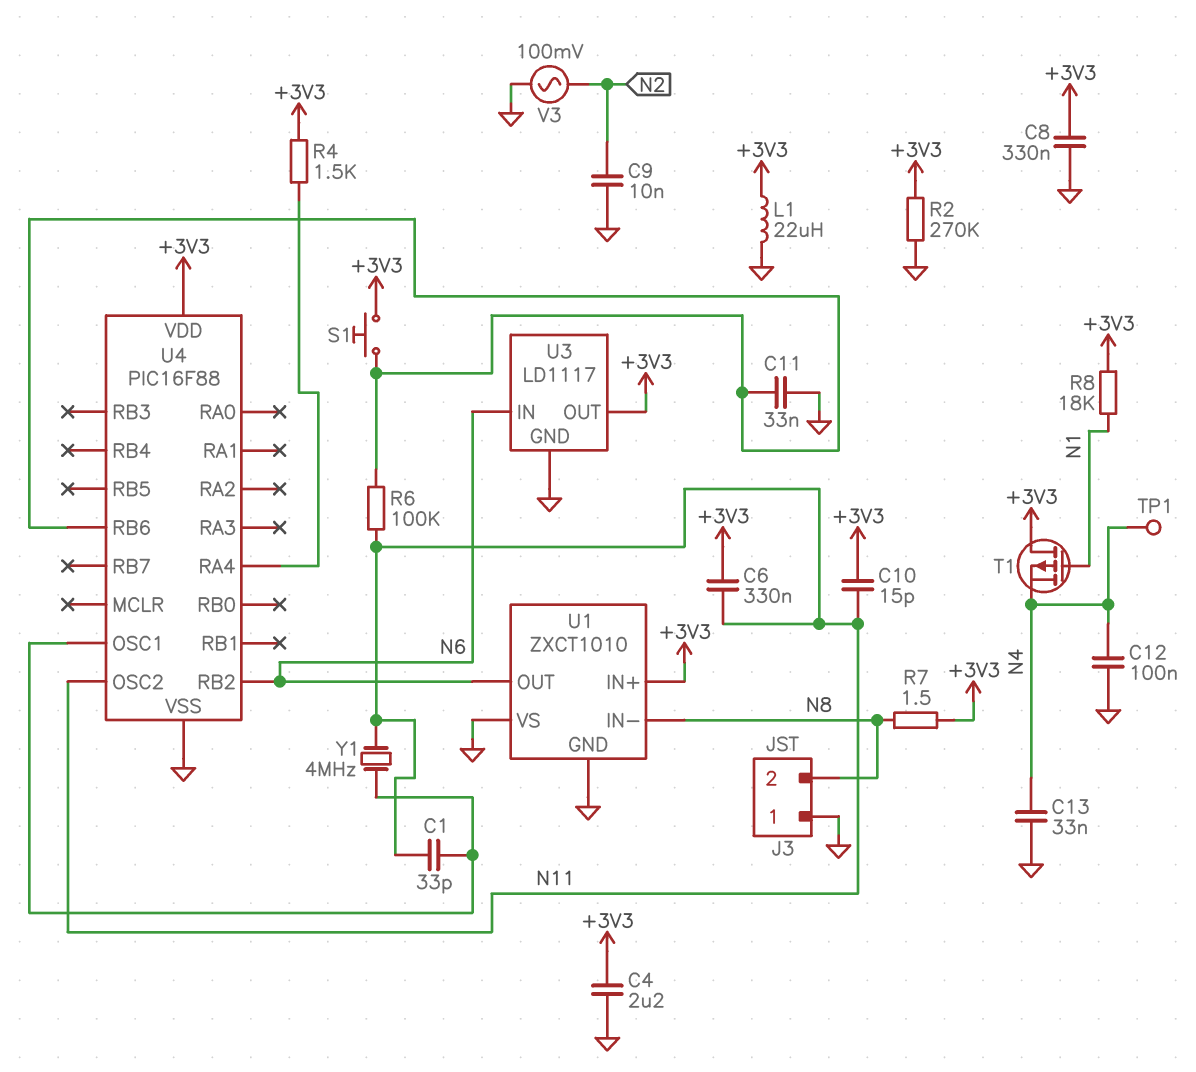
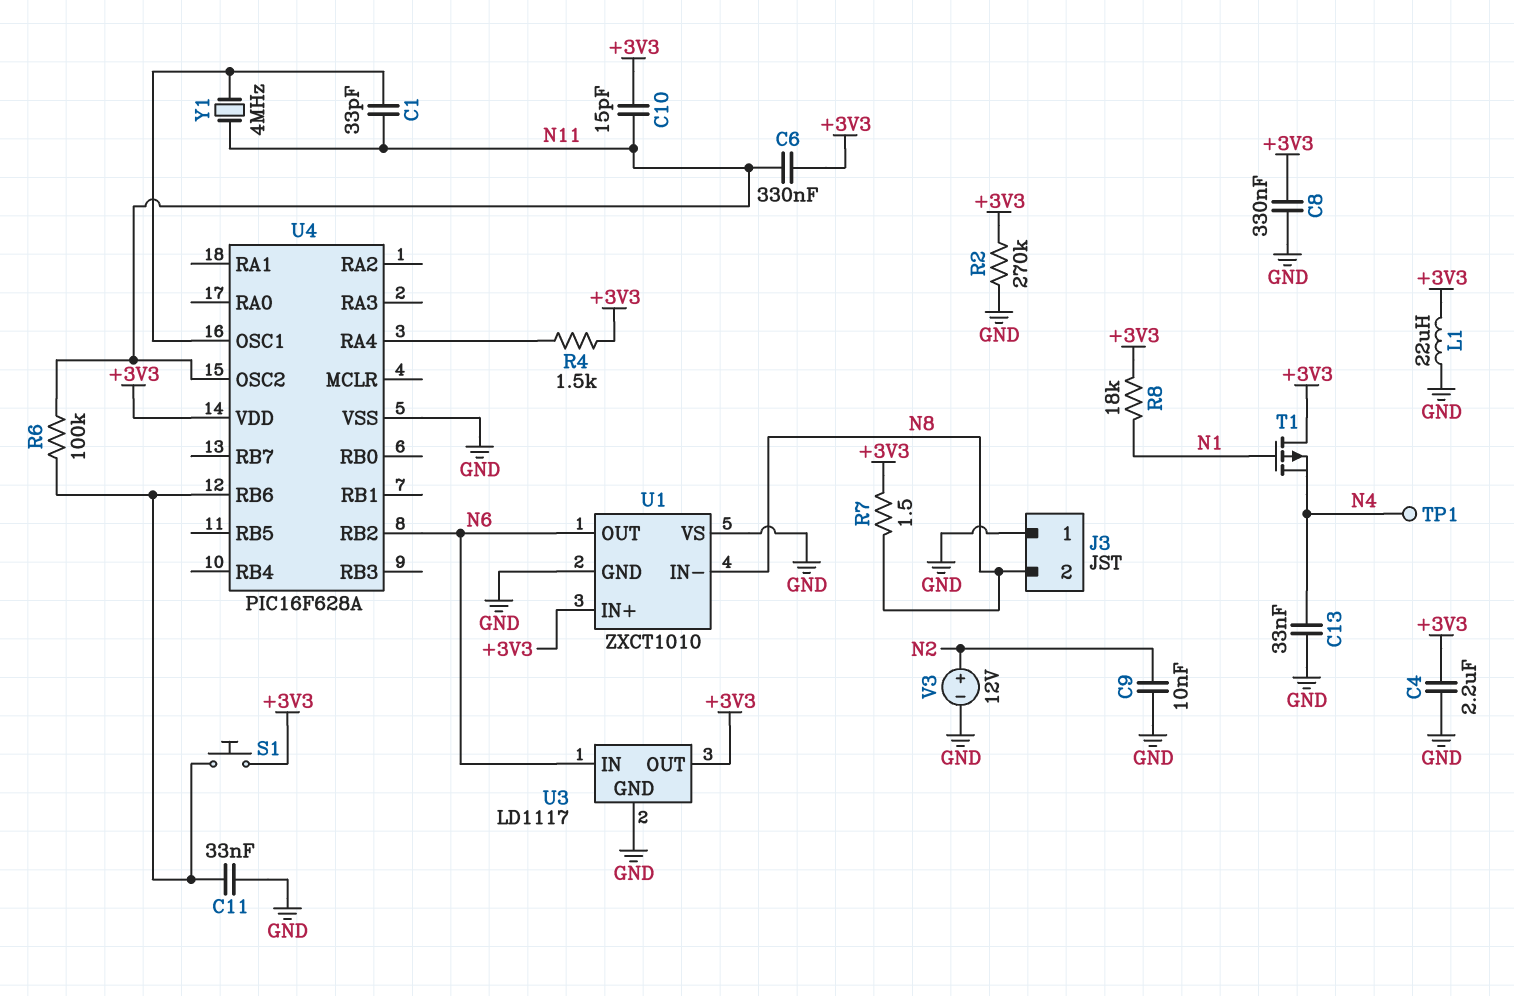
C12: 100nF (GND, N4) -> none
U4: PIC16F88 -> PIC16F628A
V3: AC 100mV (GND, N2) -> 12V (plus N2, minus GND)

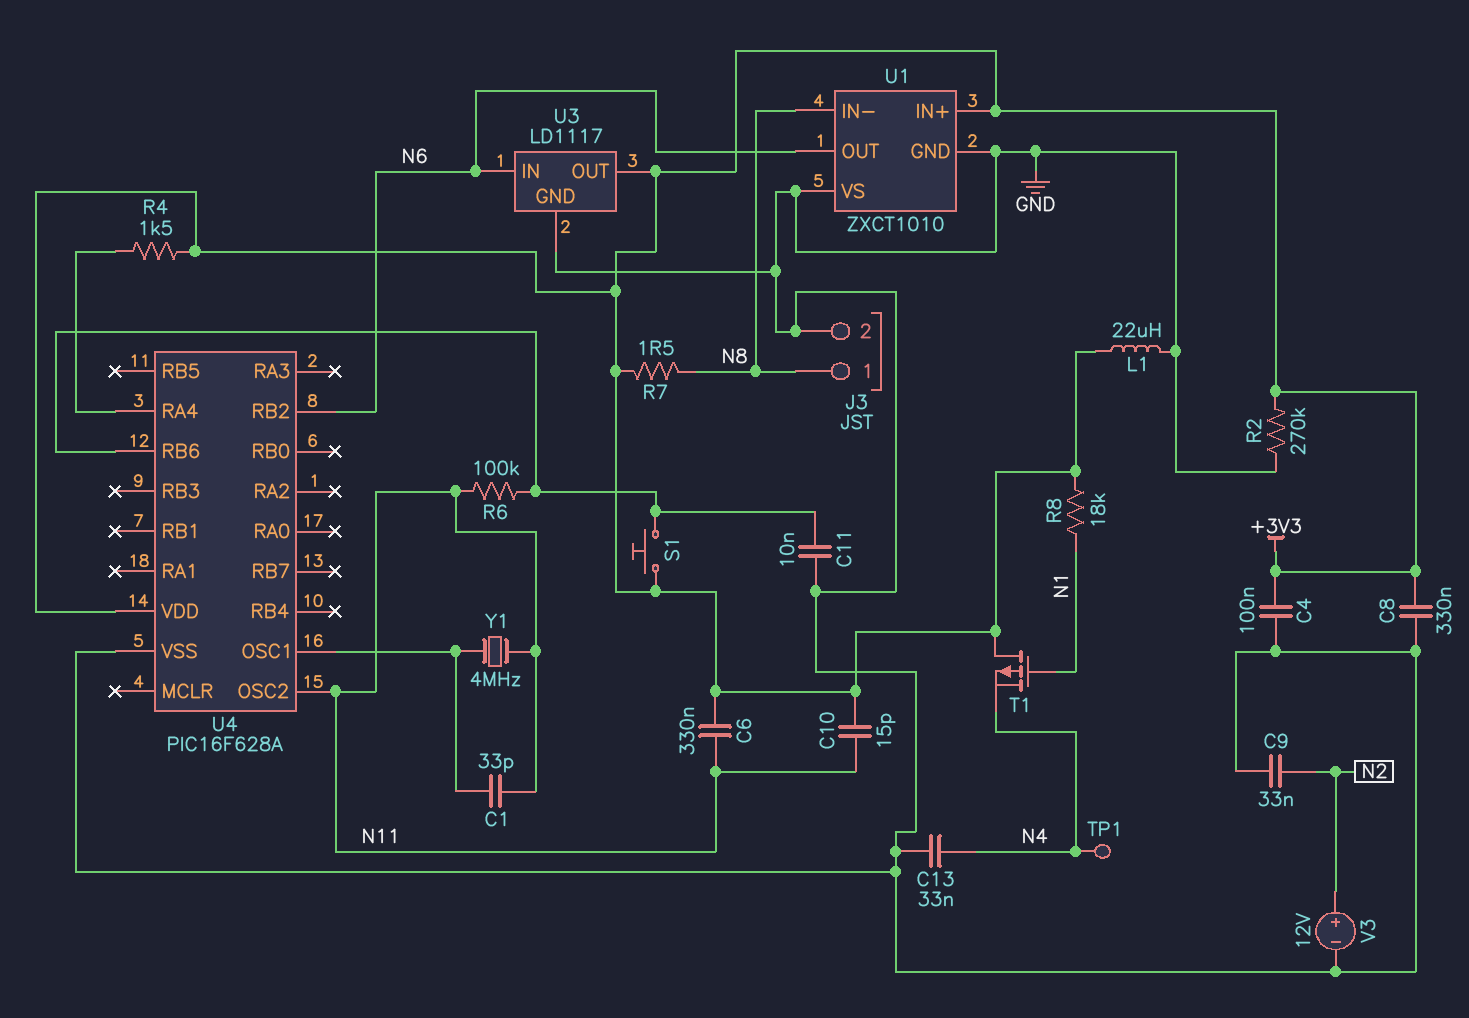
C4: 2.2uF (+3V3, GND) -> 100nF (+3V3, GND)
C9: 10nF (GND, N2) -> 33nF (GND, N2)
C11: 33nF (GND, U4/RB6) -> 10nF (GND, U4/RB6)
J3 pin 1: GND -> N8
J3 pin 2: N8 -> GND

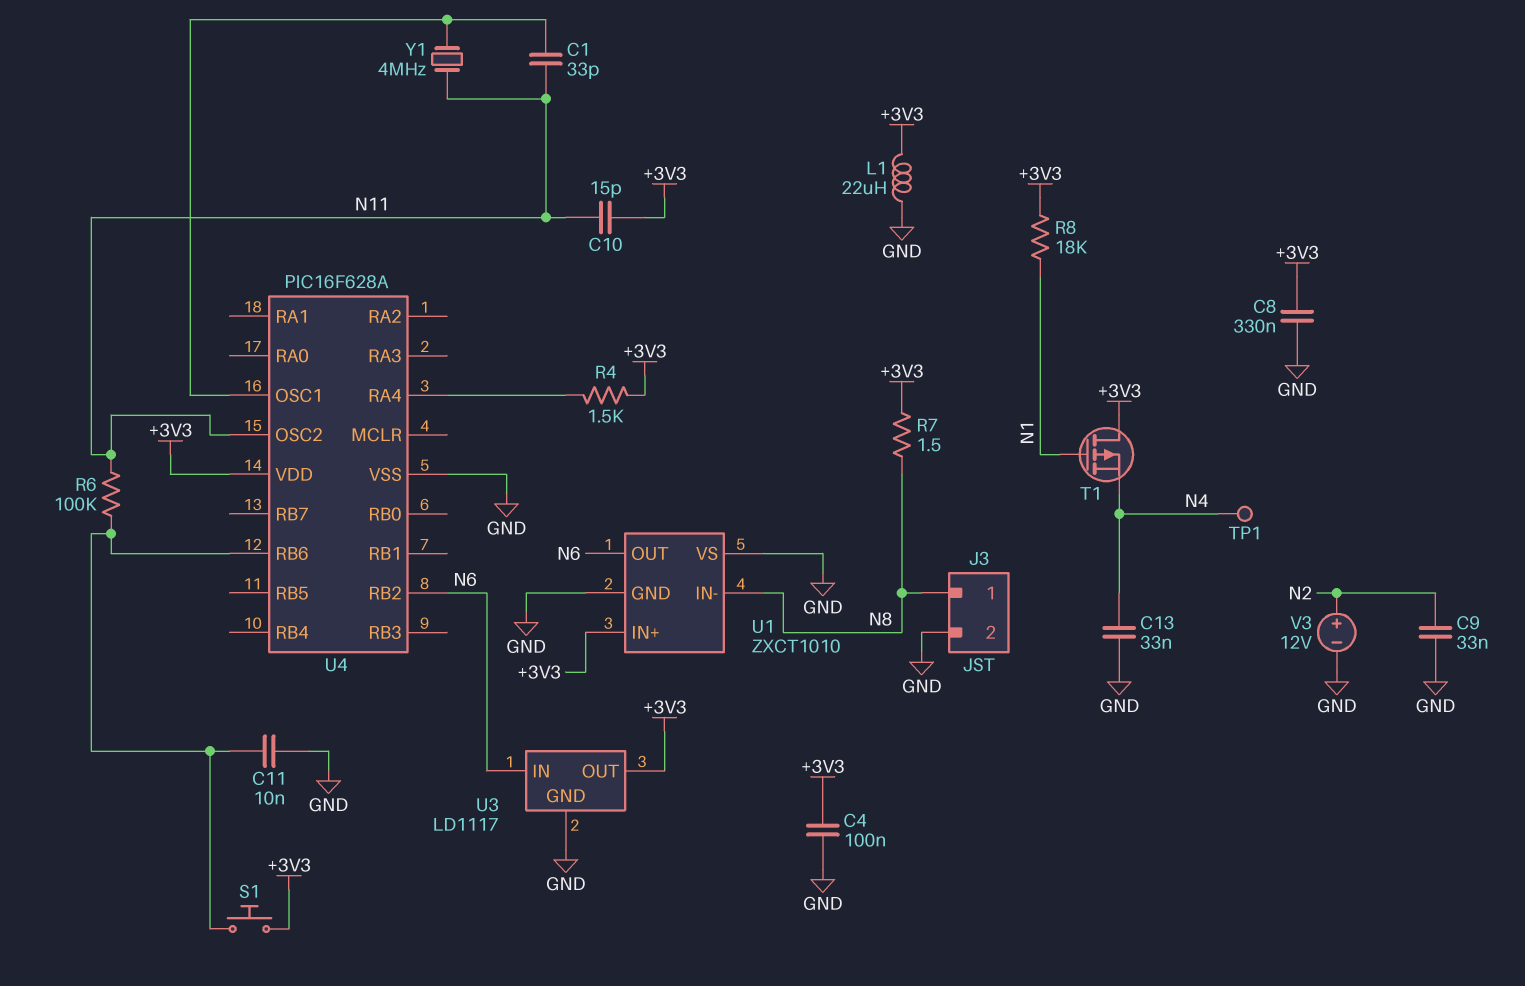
C6: 330nF (+3V3, N11) -> none
R2: 270k (+3V3, GND) -> none

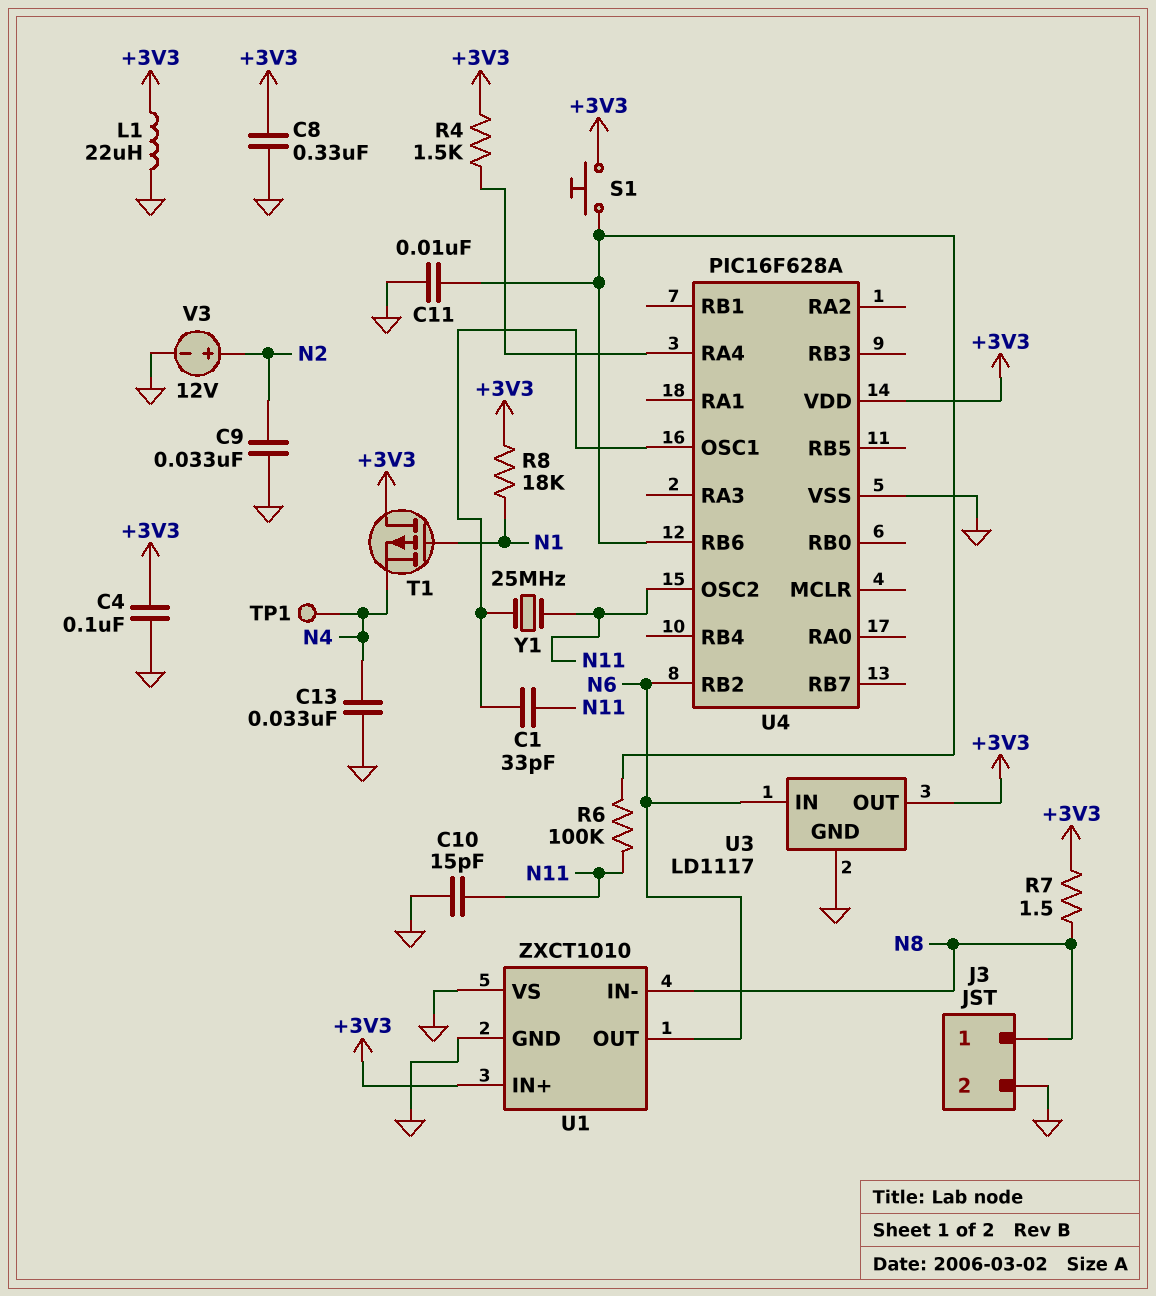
C10: 15pF (+3V3, N11) -> 15pF (GND, N11)
Y1: 4MHz (N11, U4/OSC1) -> 25MHz (N11, U4/OSC1)

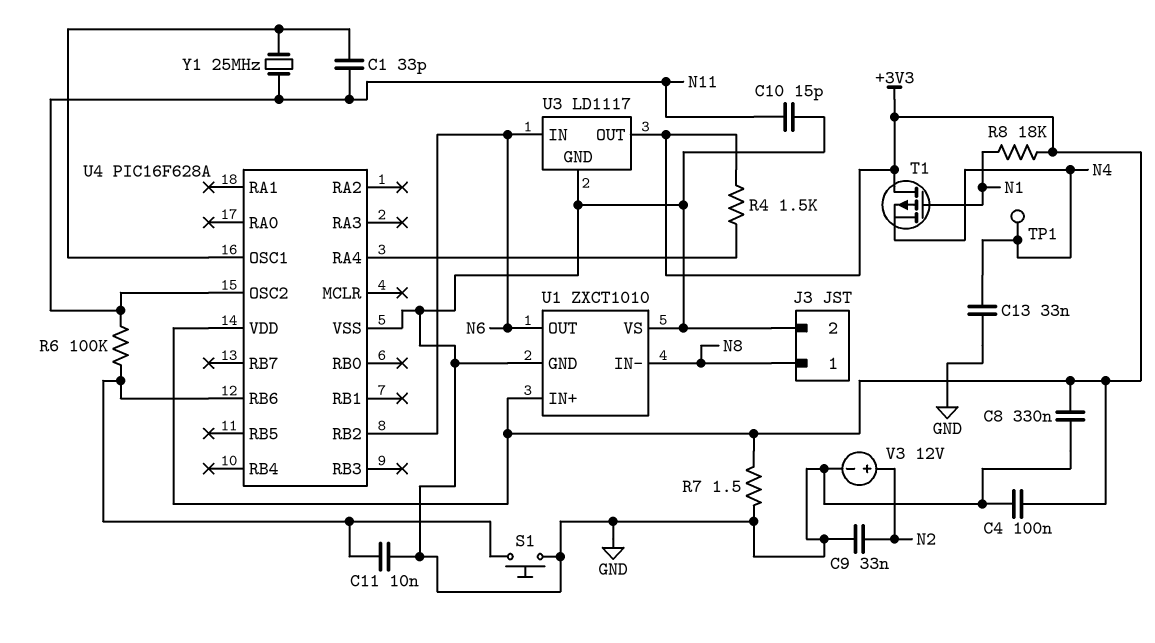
L1: 22uH (+3V3, GND) -> none
R7: 1.5 (+3V3, N8) -> 1.5 (+3V3, GND)
S1: button (+3V3, U4/RB6) -> button (GND, U4/RB6)

